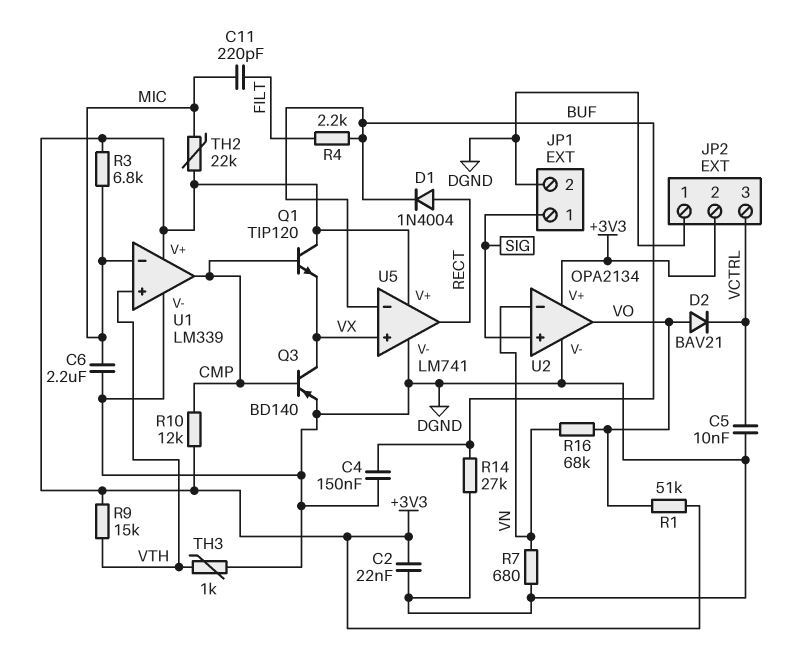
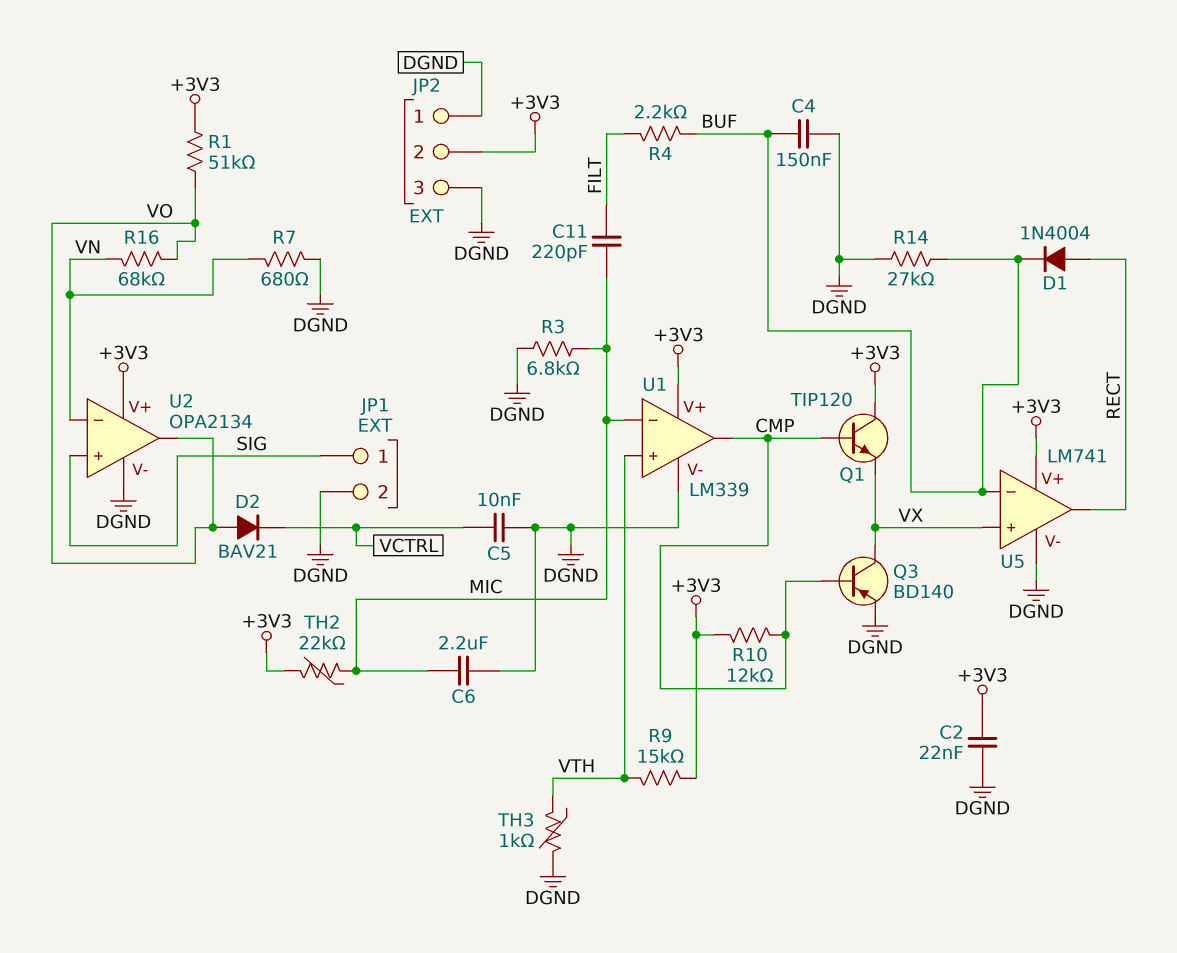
JP2 pin 3: VCTRL -> DGND
R3: 6.8k (+3V3, MIC) -> 6.8k (DGND, MIC)

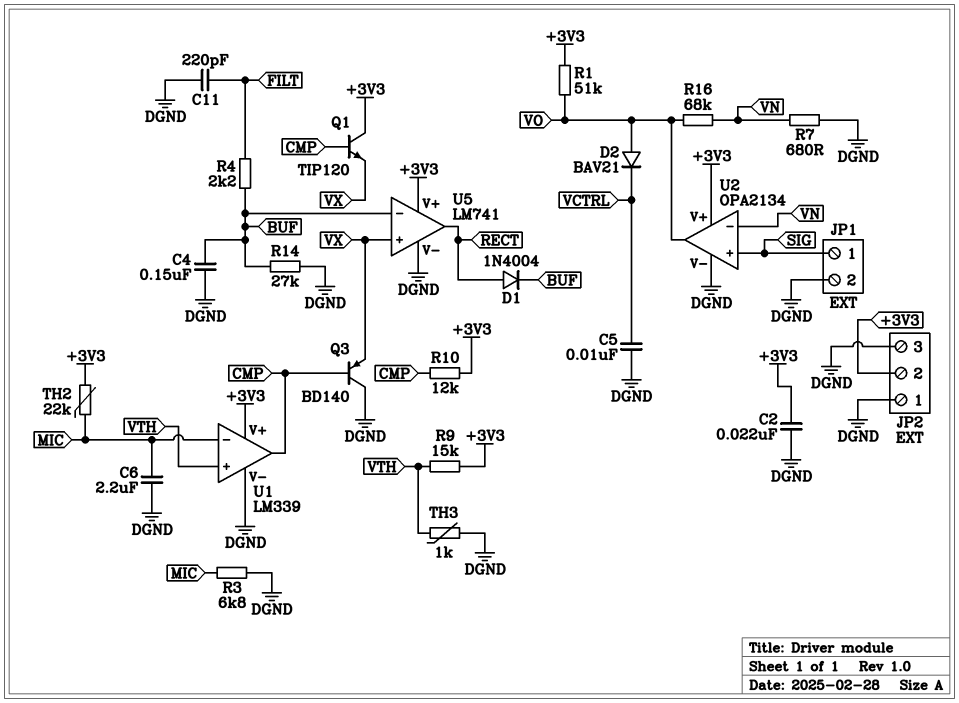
C11: 220pF (FILT, MIC) -> 220pF (DGND, FILT)
Q3: PNP BD140 (B CMP, C VX, E DGND) -> PNP BD140 (B CMP, C DGND, E VX)

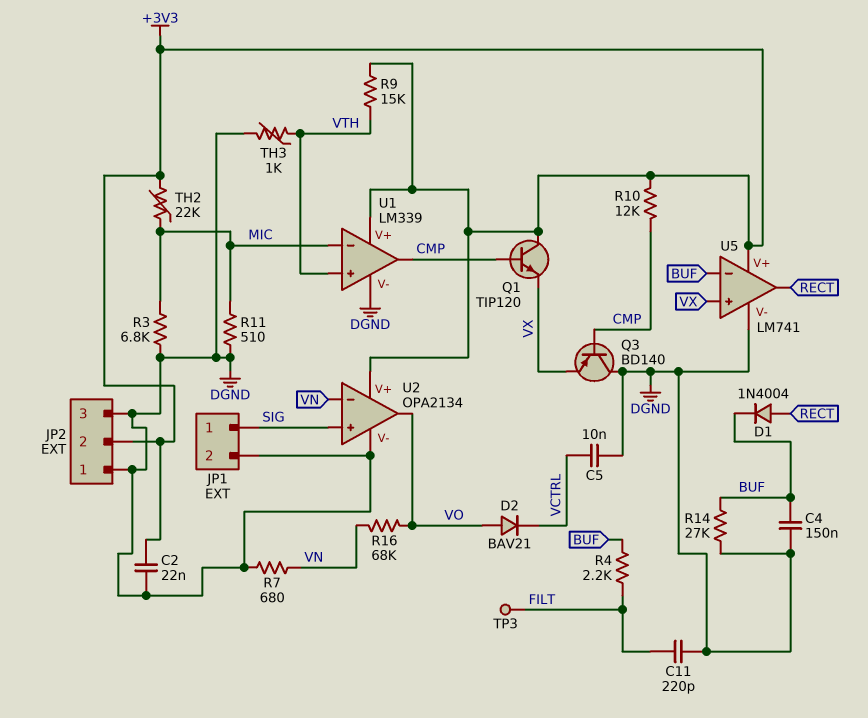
C6: 2.2uF (DGND, MIC) -> none
R1: 51k (+3V3, VO) -> none
R11: none -> 510 (DGND, MIC)
TP3: none -> test point (FILT)

